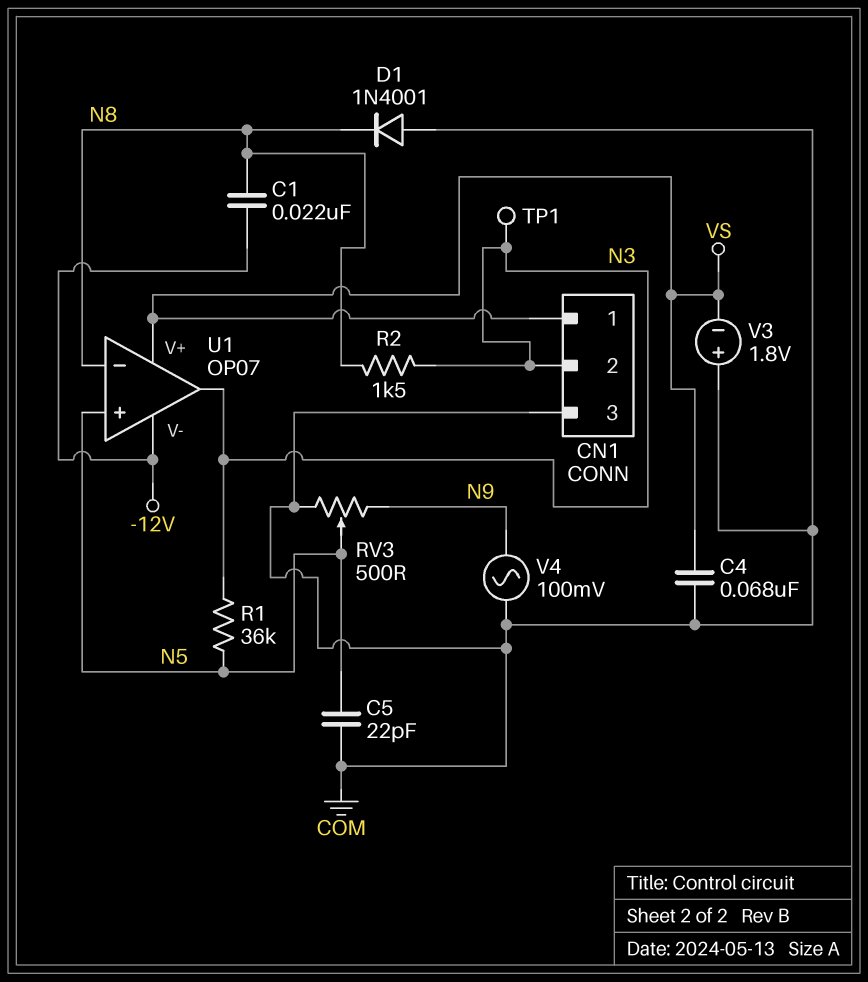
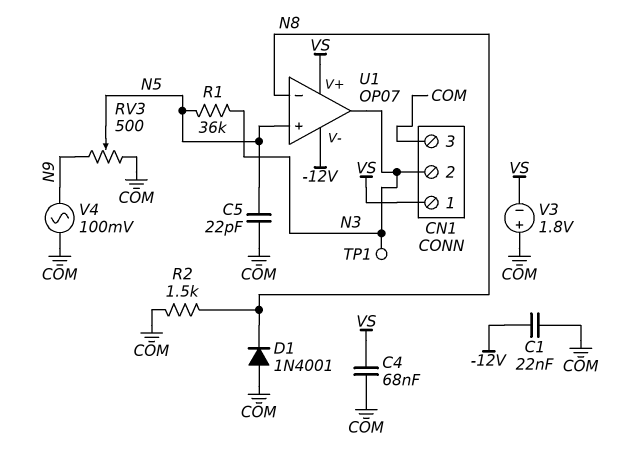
C1: 22nF (-12V, N8) -> 22nF (-12V, COM)
R2: 1.5k (N3, N8) -> 1.5k (COM, N8)

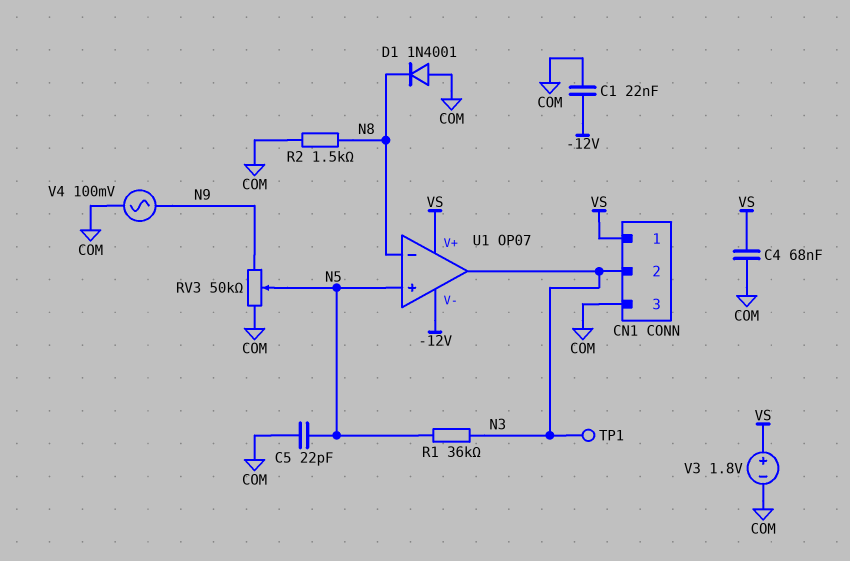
RV3: 500 (COM, N9, wiper N5) -> 50k (COM, N9, wiper N5)
V3: 1.8V (plus COM, minus VS) -> 1.8V (plus VS, minus COM)

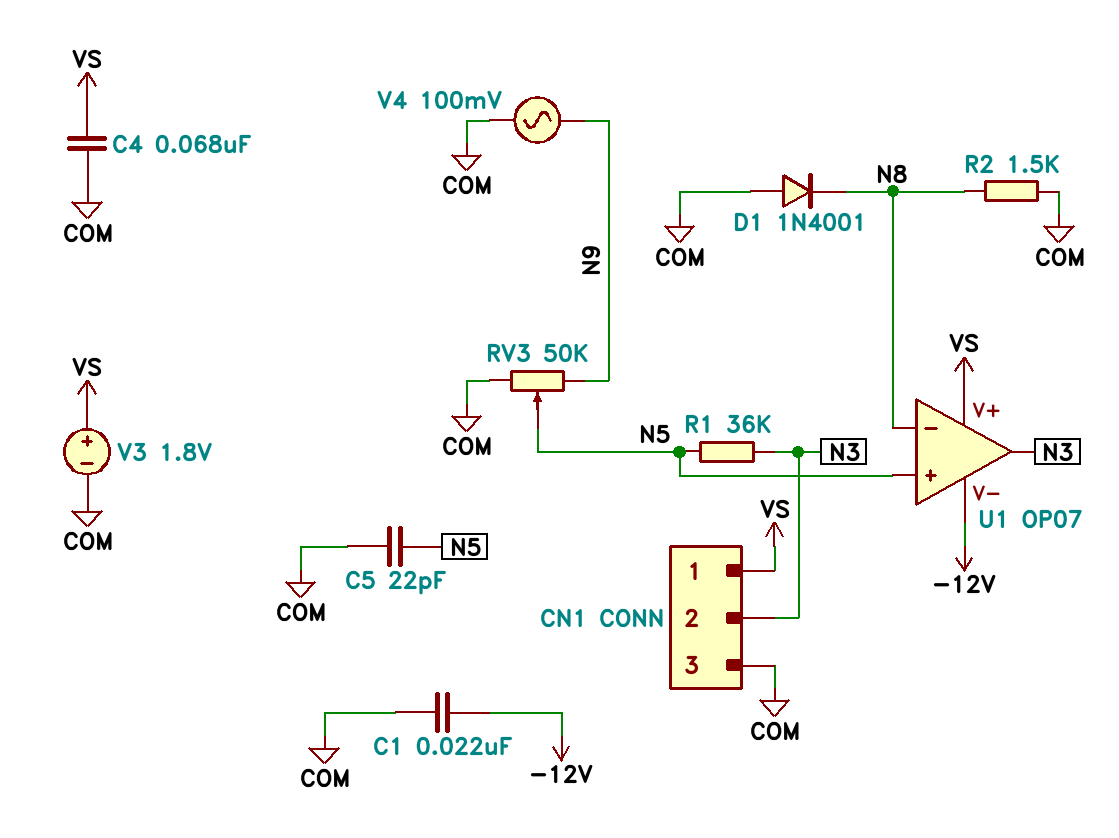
TP1: test point (N3) -> none

